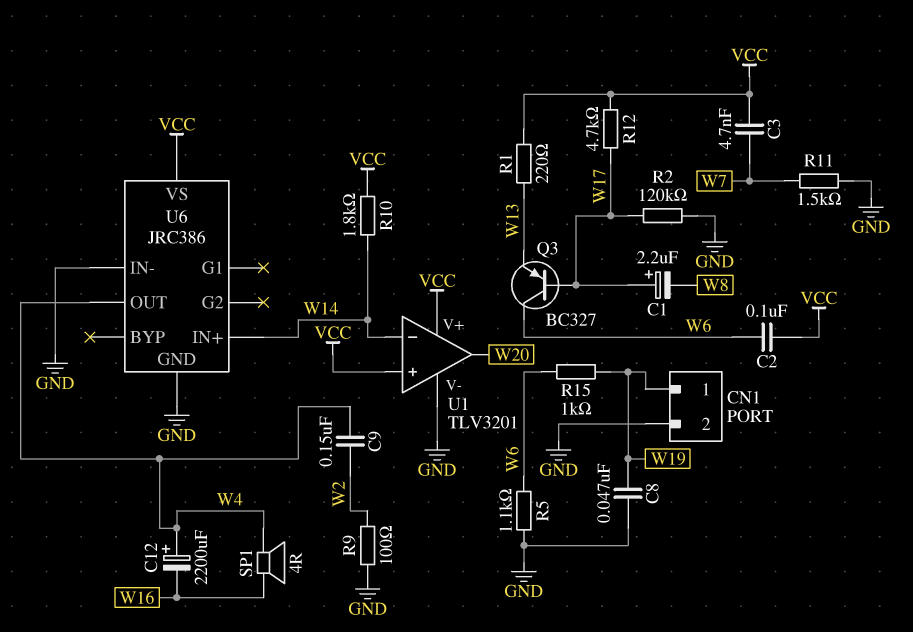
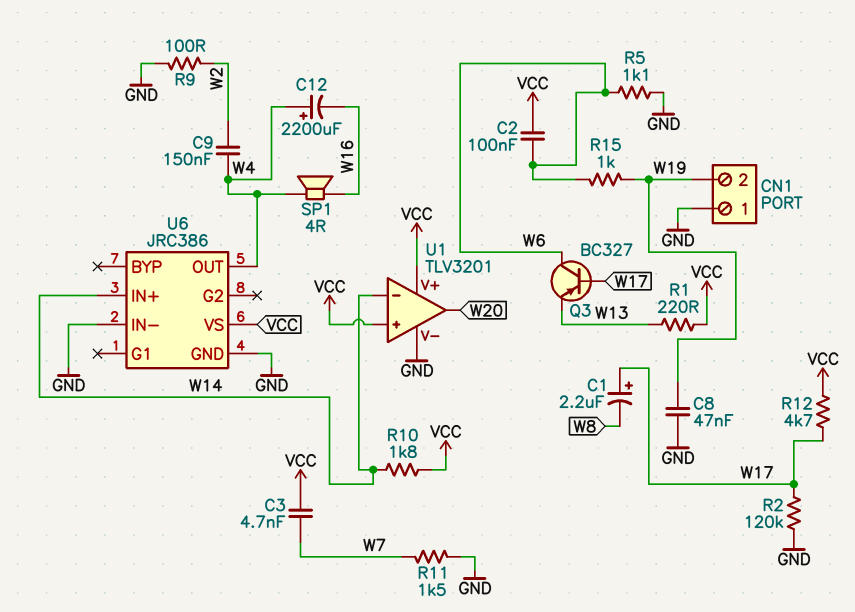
CN1 pin 1: W19 -> GND
CN1 pin 2: GND -> W19

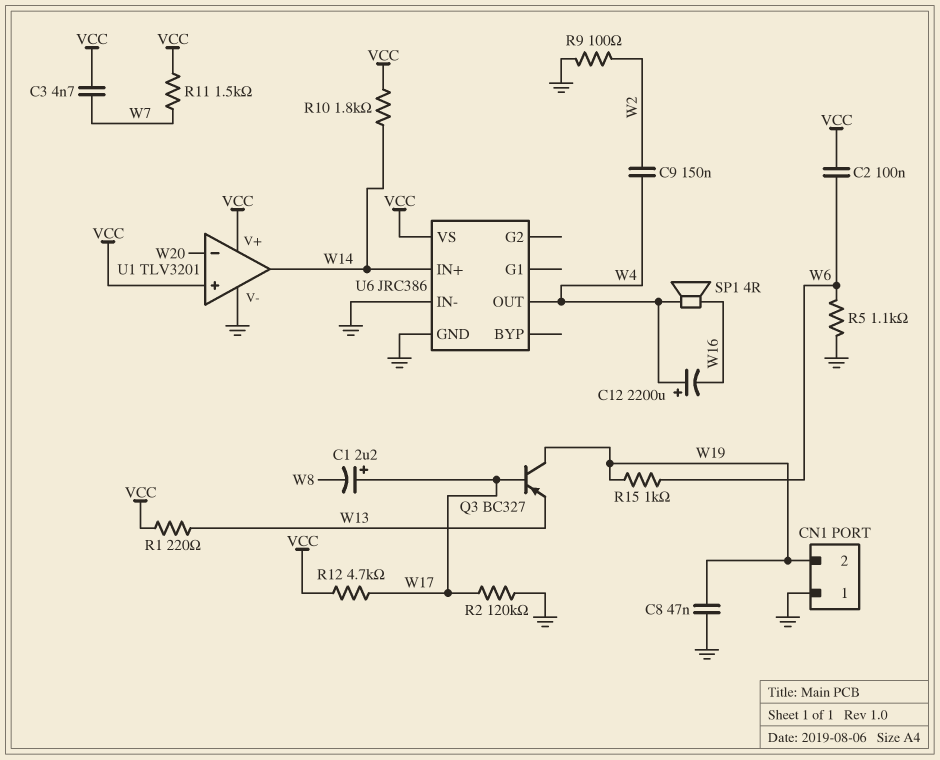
Q3: PNP BC327 (B W17, C W6, E W13) -> PNP BC327 (B W17, C W19, E W13)
R11: 1.5k (GND, W7) -> 1.5k (VCC, W7)
U1 pin in-: W14 -> W20
U1 pin out: W20 -> W14

